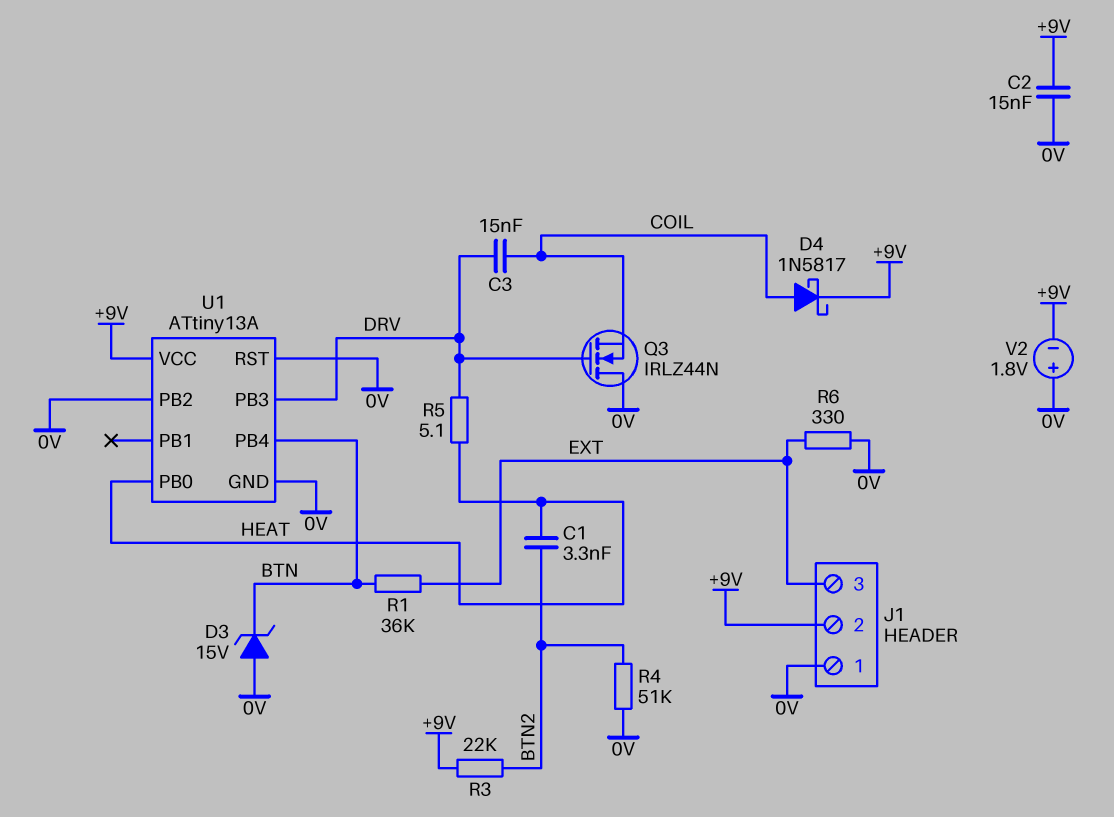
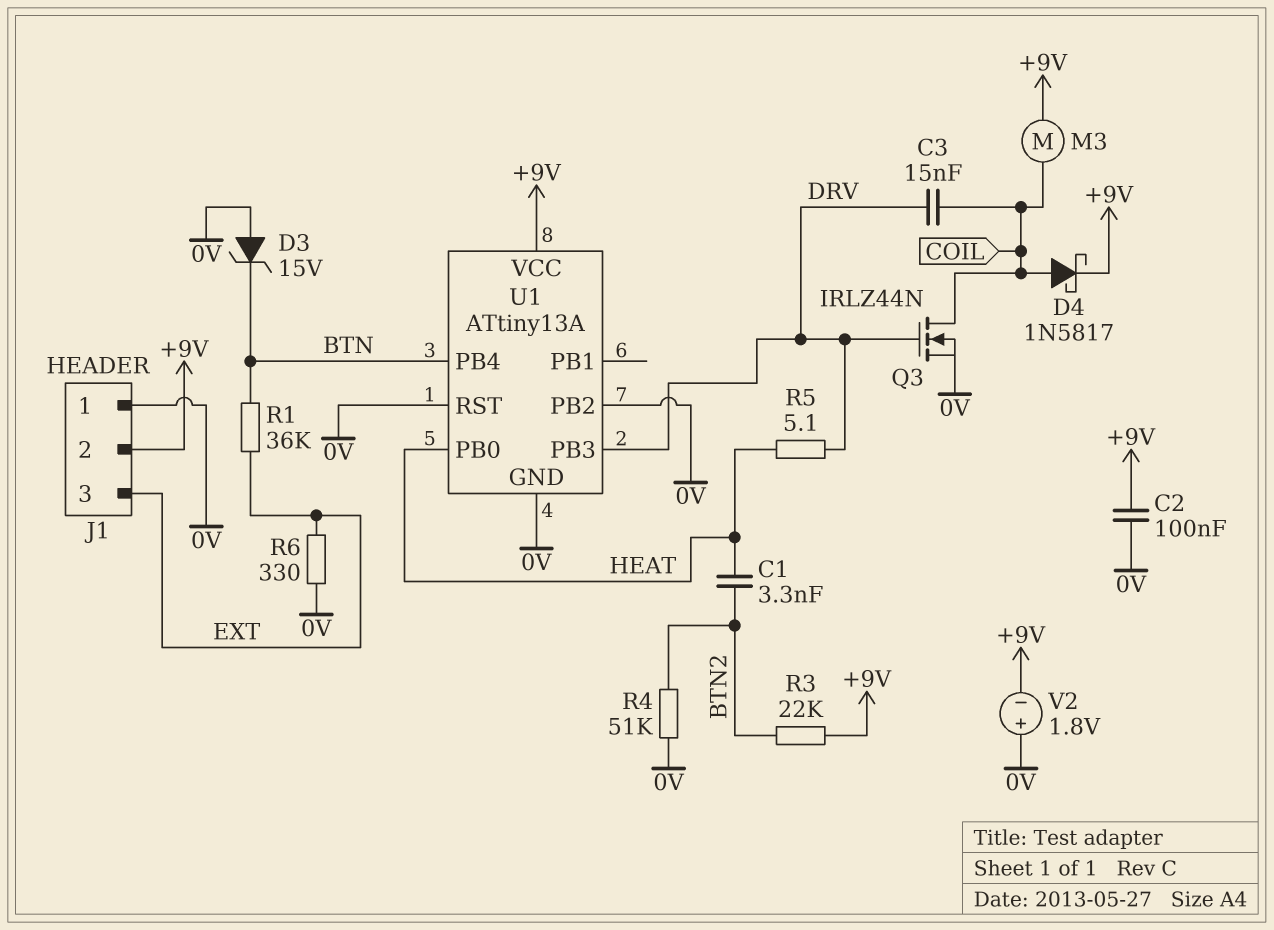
C2: 15nF (+9V, 0V) -> 100nF (+9V, 0V)
M3: none -> motor (+9V, COIL)
Q3: NMOS IRLZ44N (G DRV, D 0V, S COIL) -> NMOS IRLZ44N (G DRV, D COIL, S 0V)

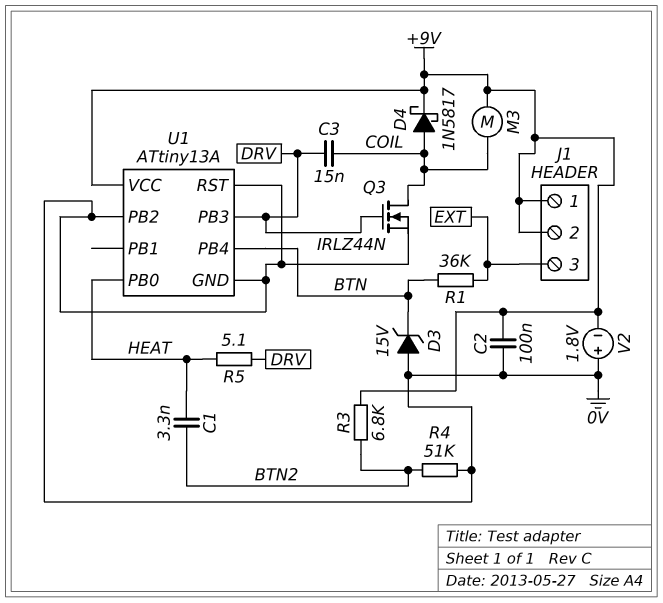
J1 pin 1: 0V -> +9V
R3: 22k (+9V, BTN2) -> 6.8k (+9V, BTN2)
R6: 330 (0V, EXT) -> none

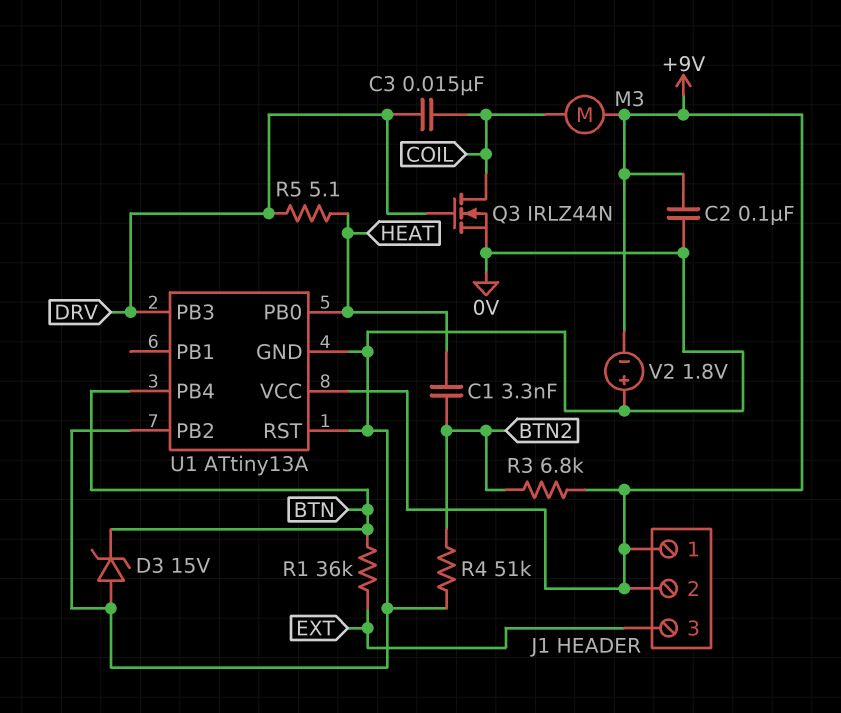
D4: schottky 1N5817 (A COIL, K +9V) -> none

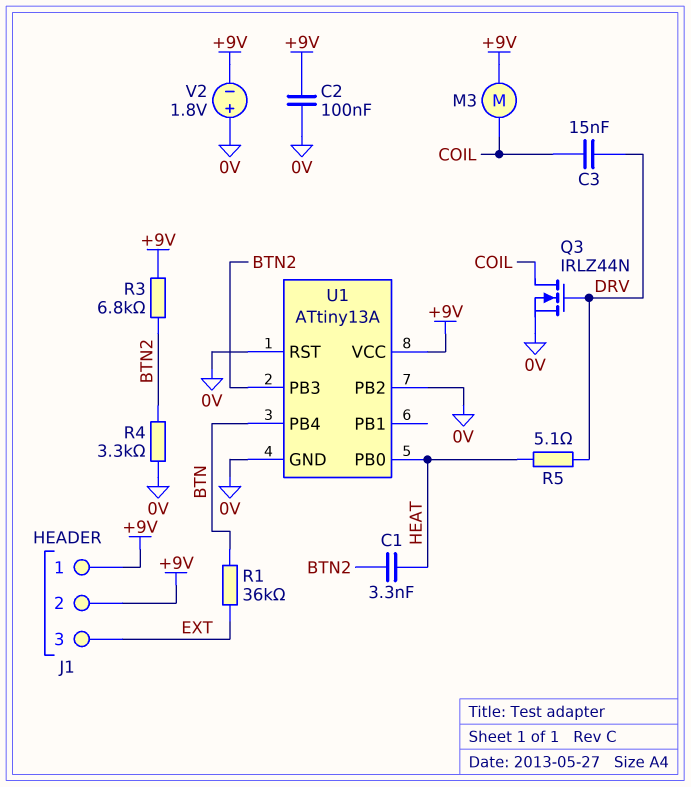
D3: zener 15V (A 0V, K BTN) -> none
R4: 51k (0V, BTN2) -> 3.3k (0V, BTN2)
U1 pin PB3: DRV -> BTN2

